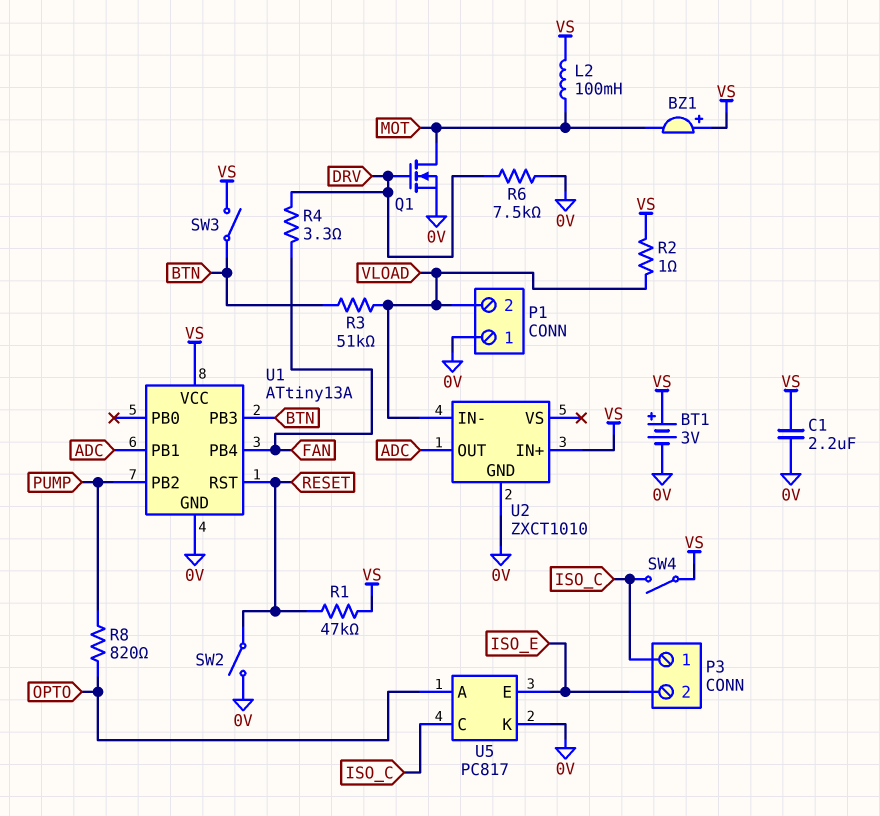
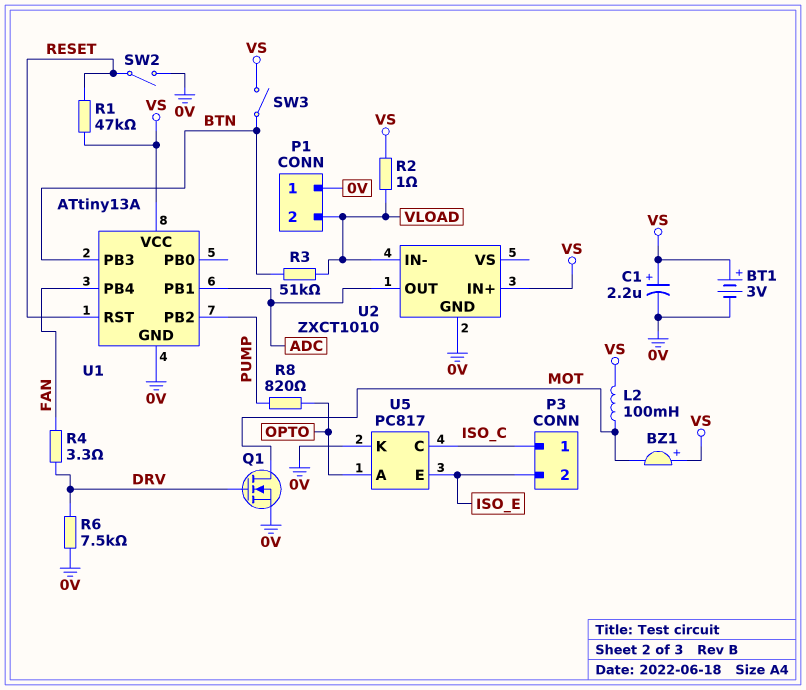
C1: 2.2uF (0V, VS) -> 2.2uF (plus VS, minus 0V)
SW4: switch (ISO_C, VS) -> none

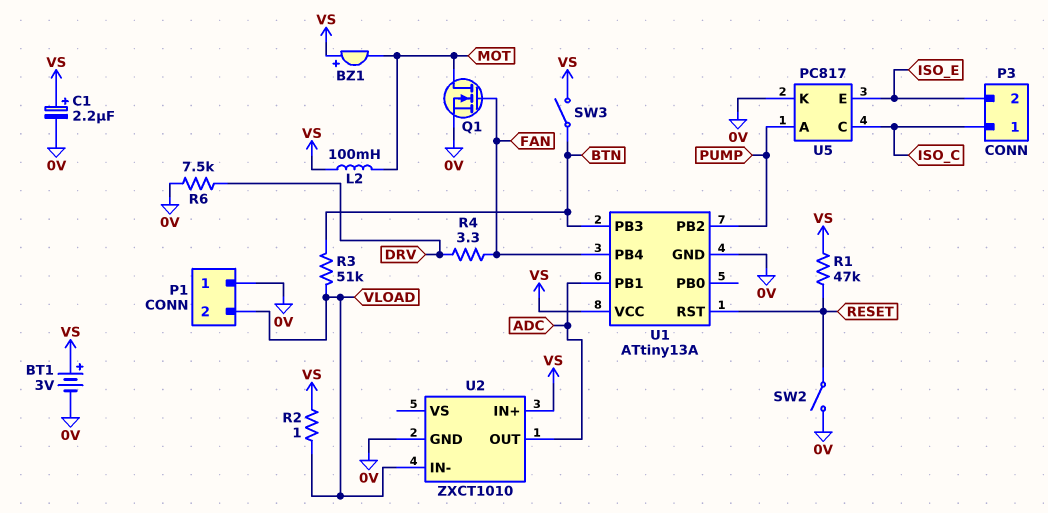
Q1: NMOS (G DRV, D MOT, S 0V) -> NMOS (G FAN, D MOT, S 0V)
R8: 820 (OPTO, PUMP) -> none
U5 pin A: OPTO -> PUMP

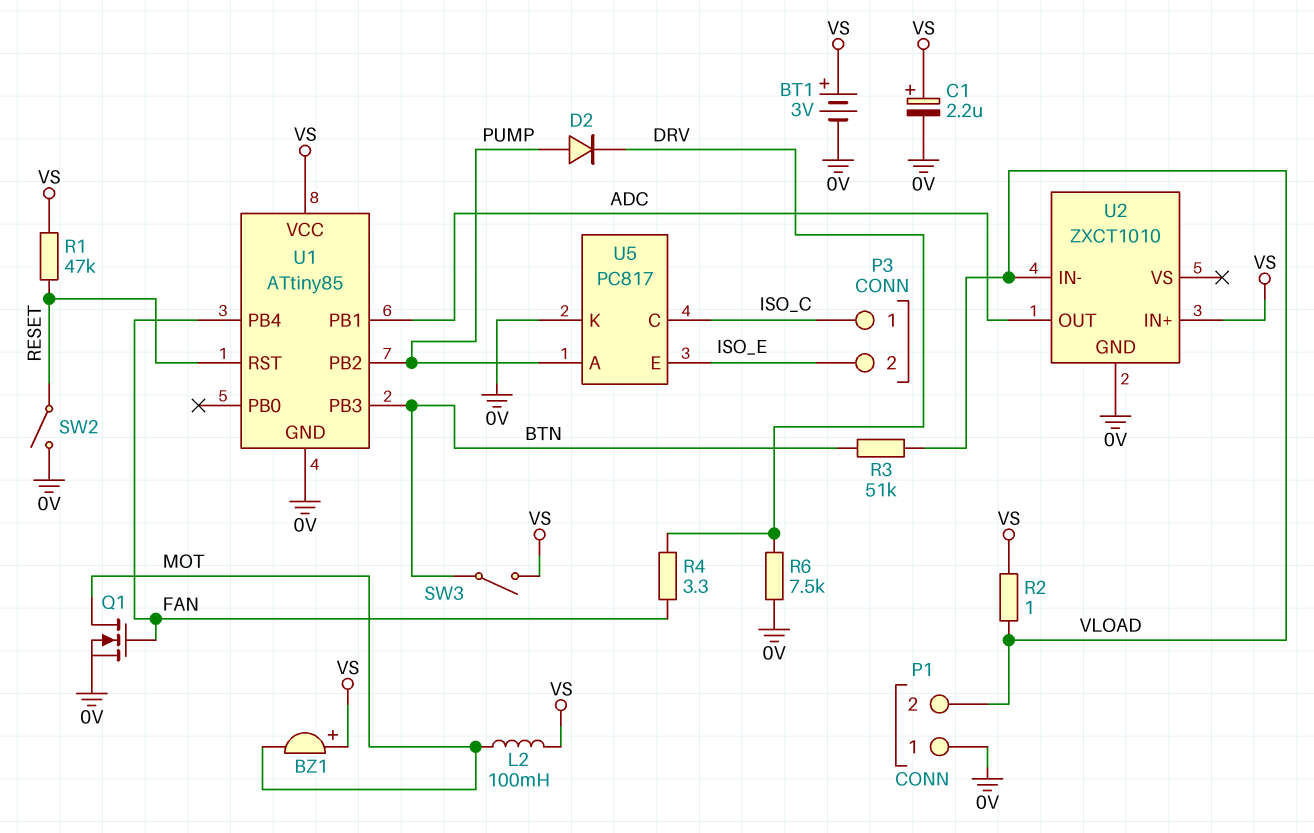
D2: none -> diode (A PUMP, K DRV)
U1: ATtiny13A -> ATtiny85

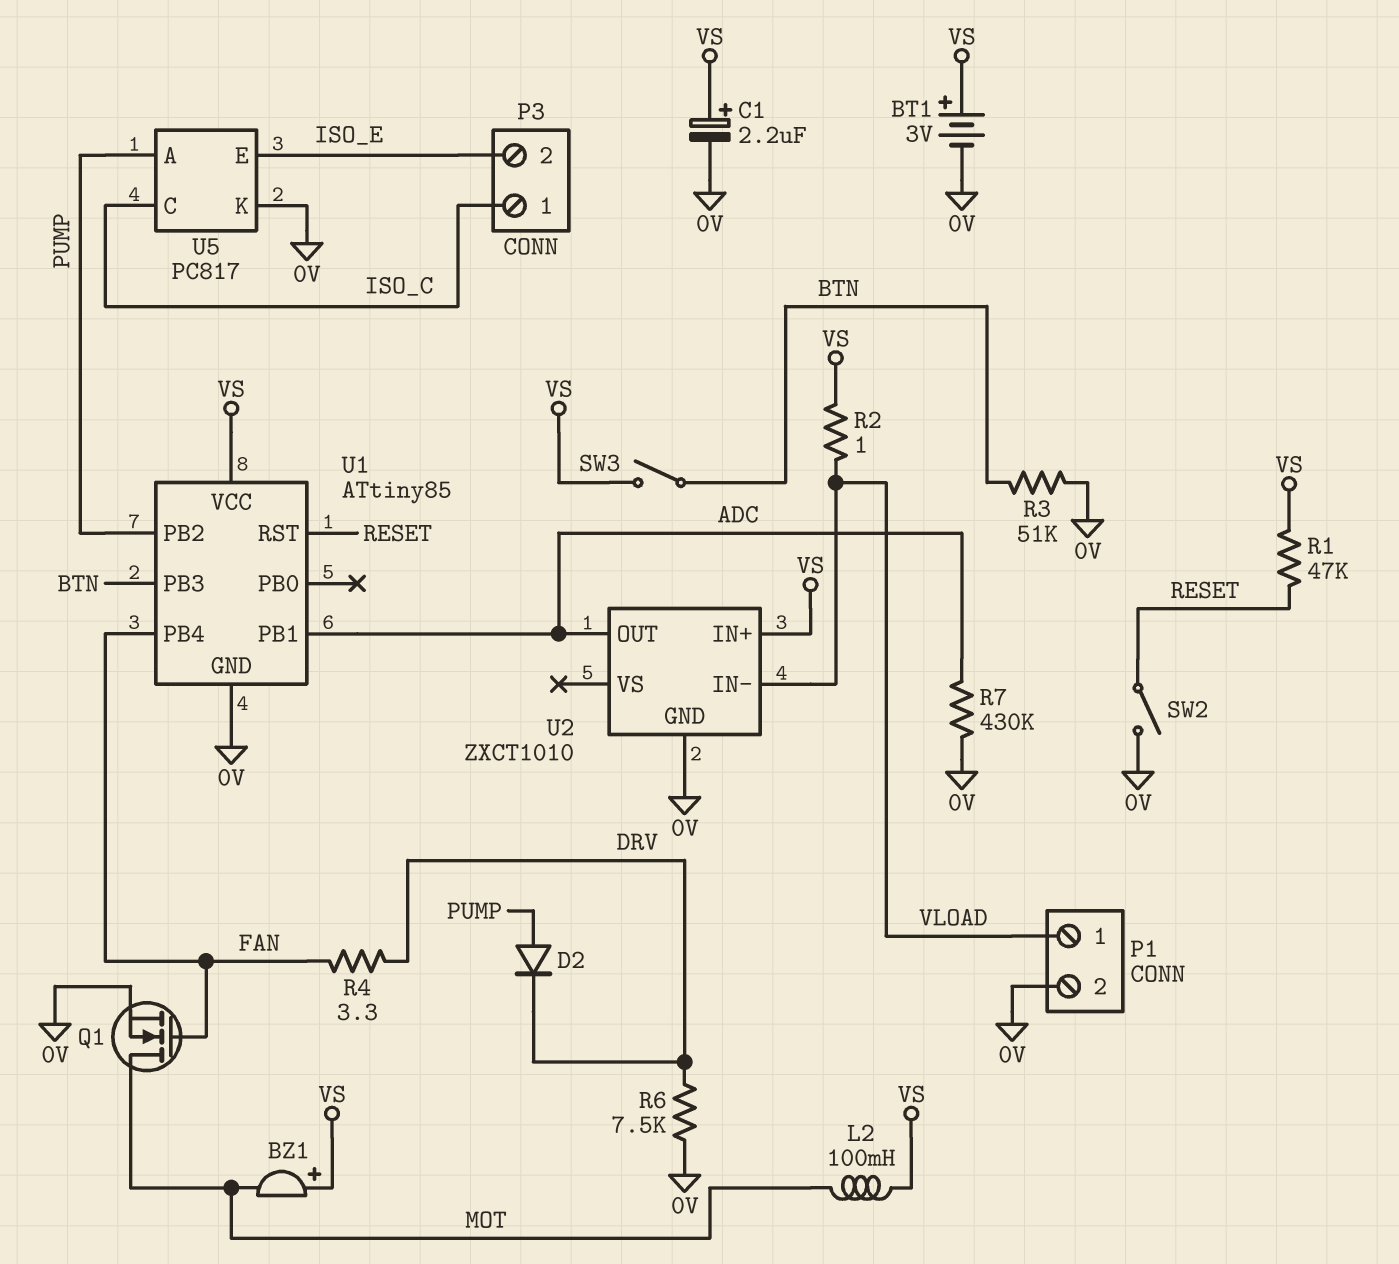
P1 pin 1: 0V -> VLOAD
P1 pin 2: VLOAD -> 0V
R3: 51k (BTN, VLOAD) -> 51k (0V, BTN)
R7: none -> 430k (0V, ADC)

